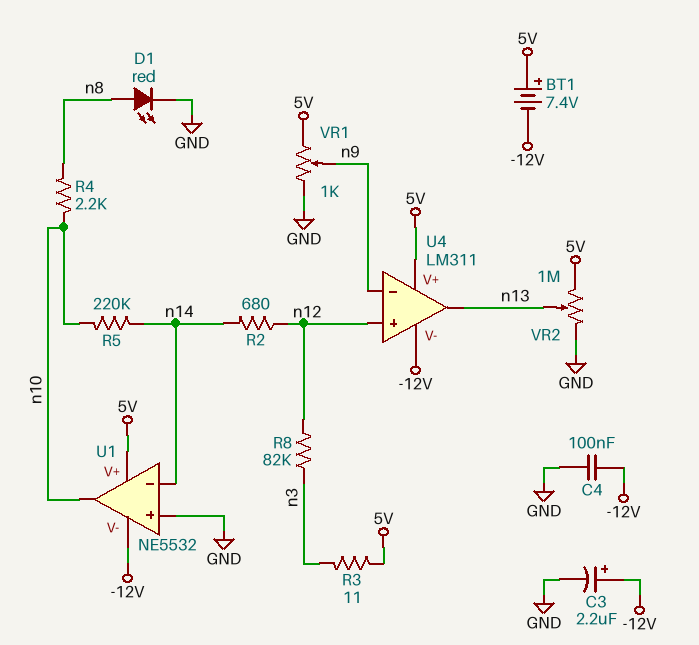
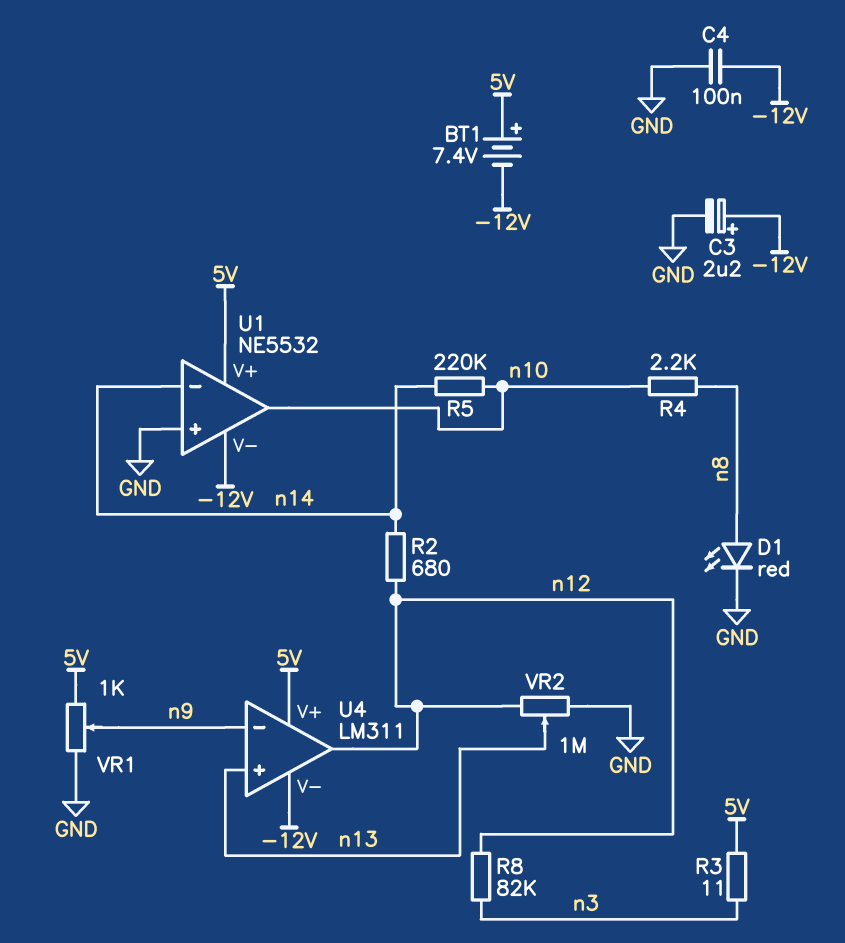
U4 pin in+: n12 -> n13
U4 pin out: n13 -> n12
VR2: 1M (5V, GND, wiper n13) -> 1M (GND, n12, wiper n13)

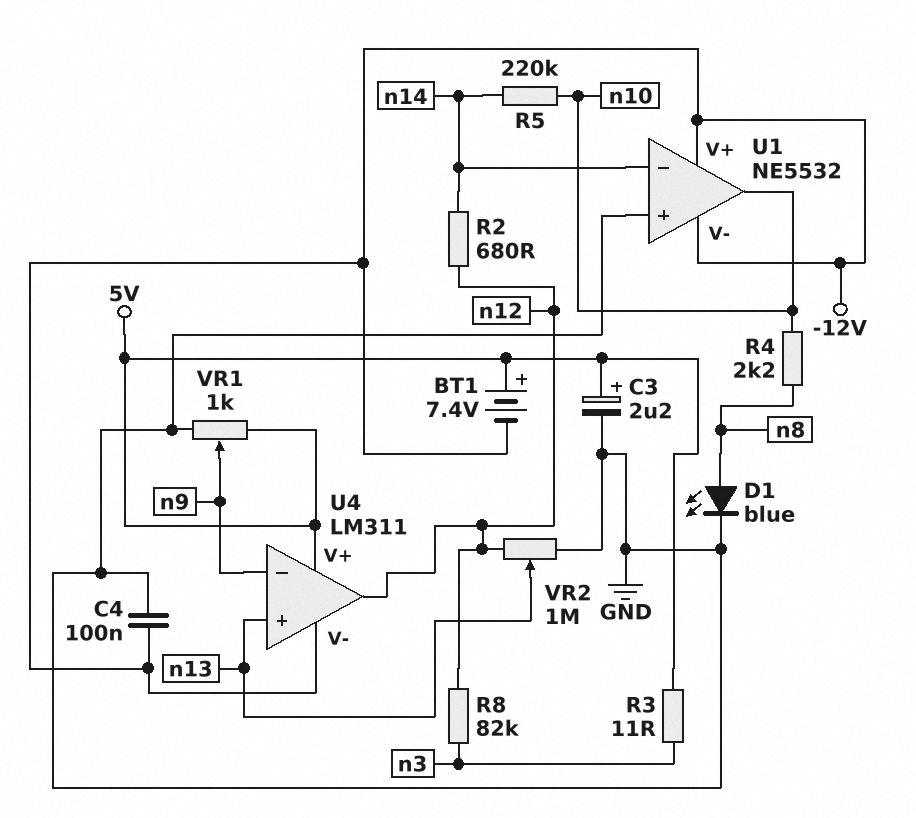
C3: 2.2uF (plus -12V, minus GND) -> 2.2uF (plus 5V, minus GND)
D1: LED red (A n8, K GND) -> LED blue (A n8, K GND)
U1 pin V+: 5V -> -12V

